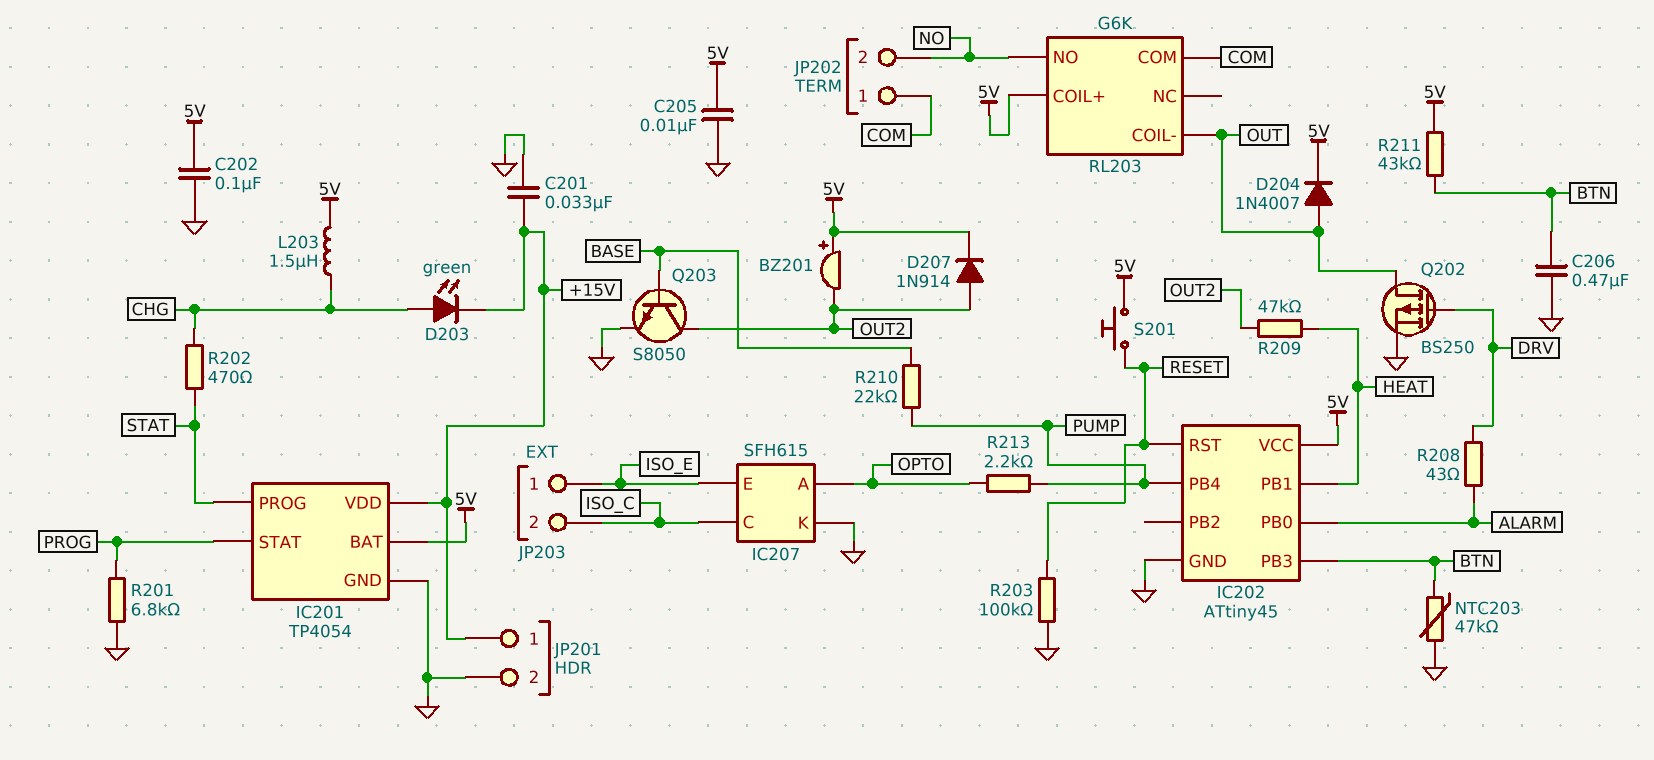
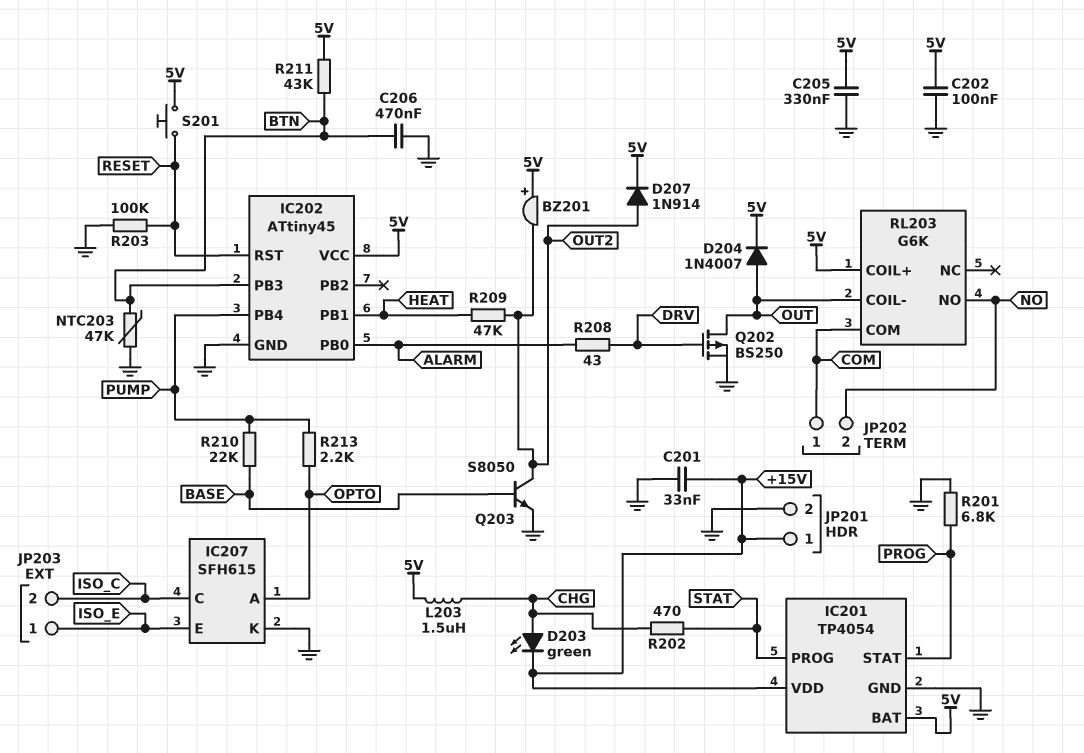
C205: 10nF (5V, GND) -> 330nF (5V, GND)

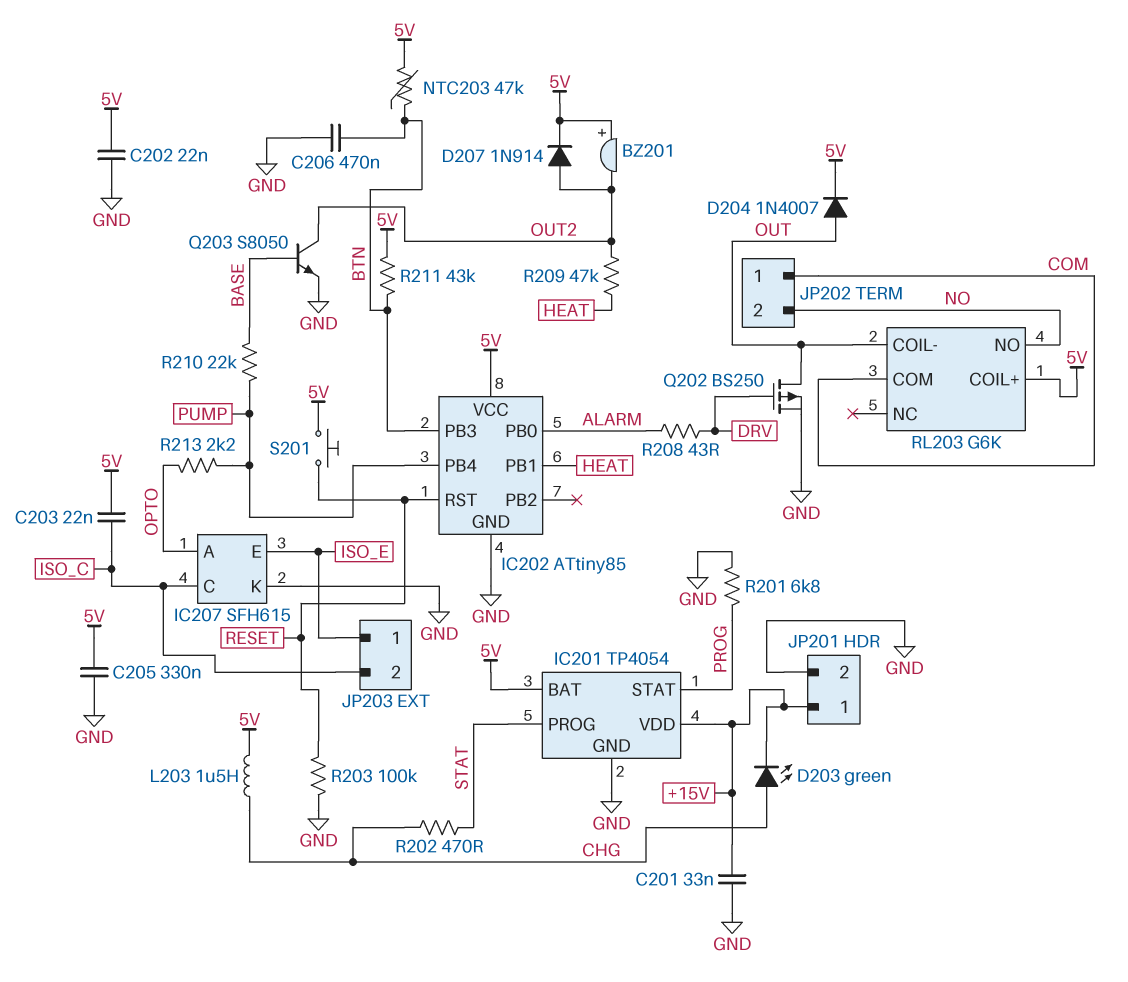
C202: 100nF (5V, GND) -> 22nF (5V, GND)
C203: none -> 22nF (5V, ISO_C)
IC202: ATtiny45 -> ATtiny85
NTC203: 47k (BTN, GND) -> 47k (5V, BTN)

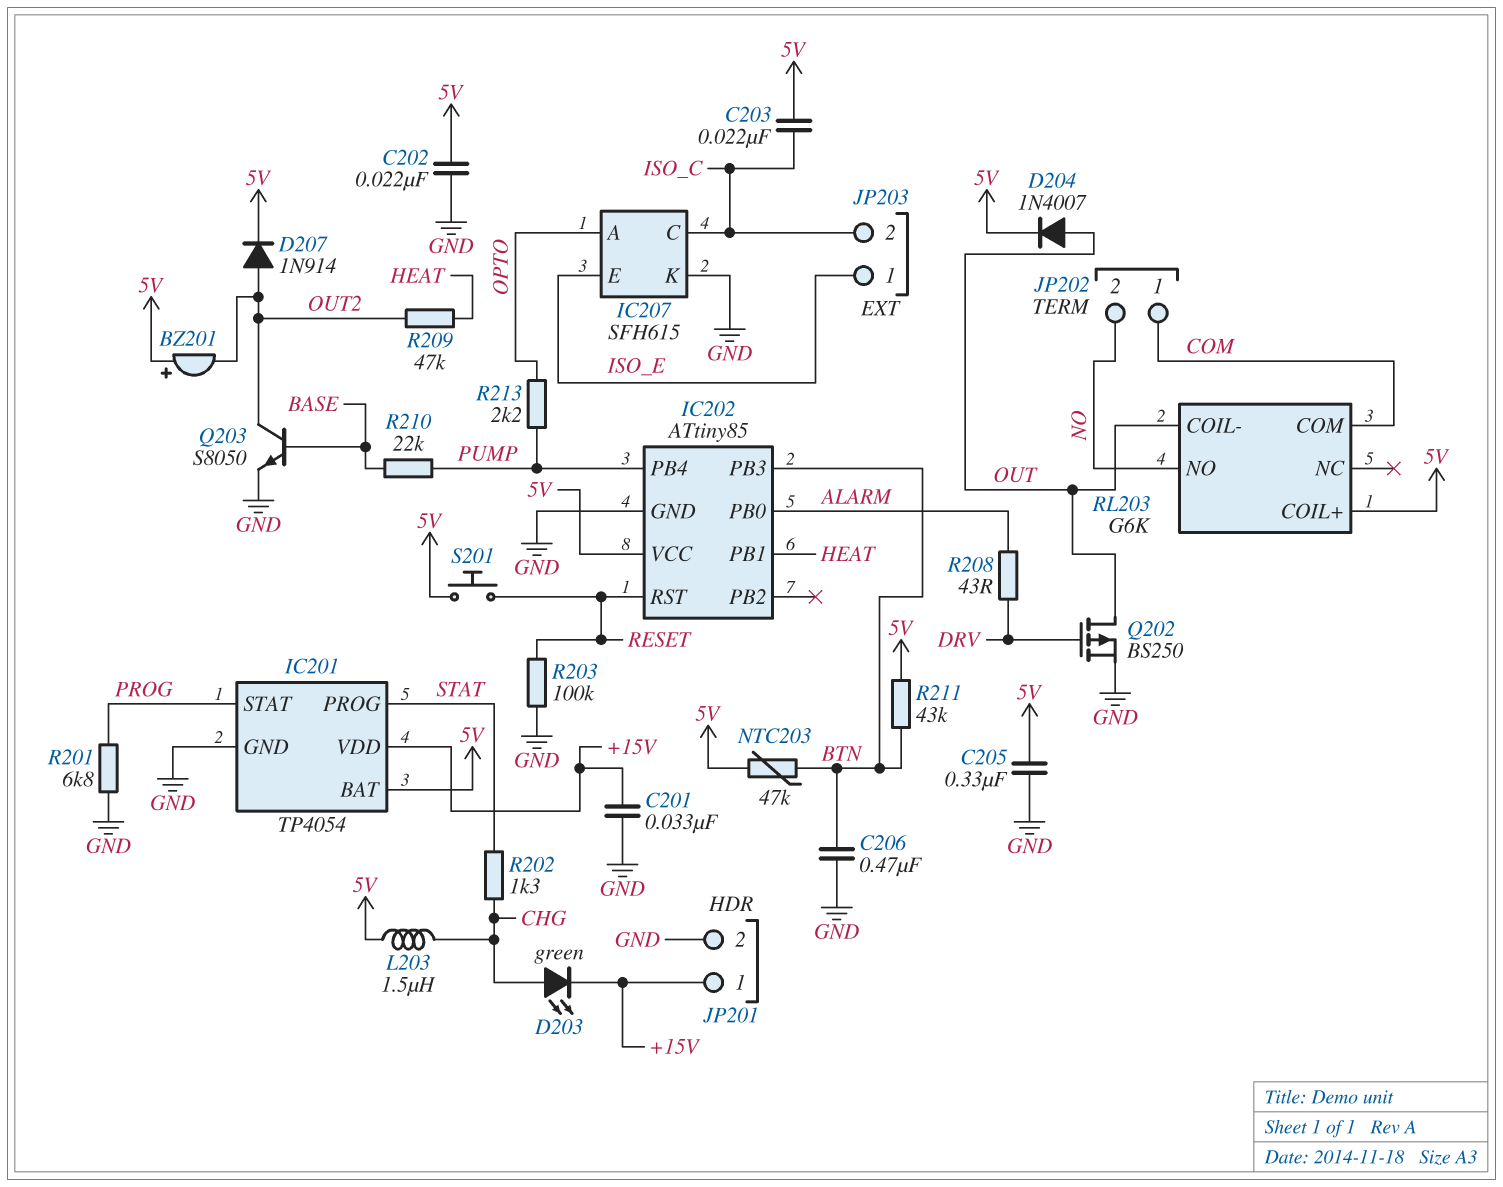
R202: 470 (CHG, STAT) -> 1.3k (CHG, STAT)

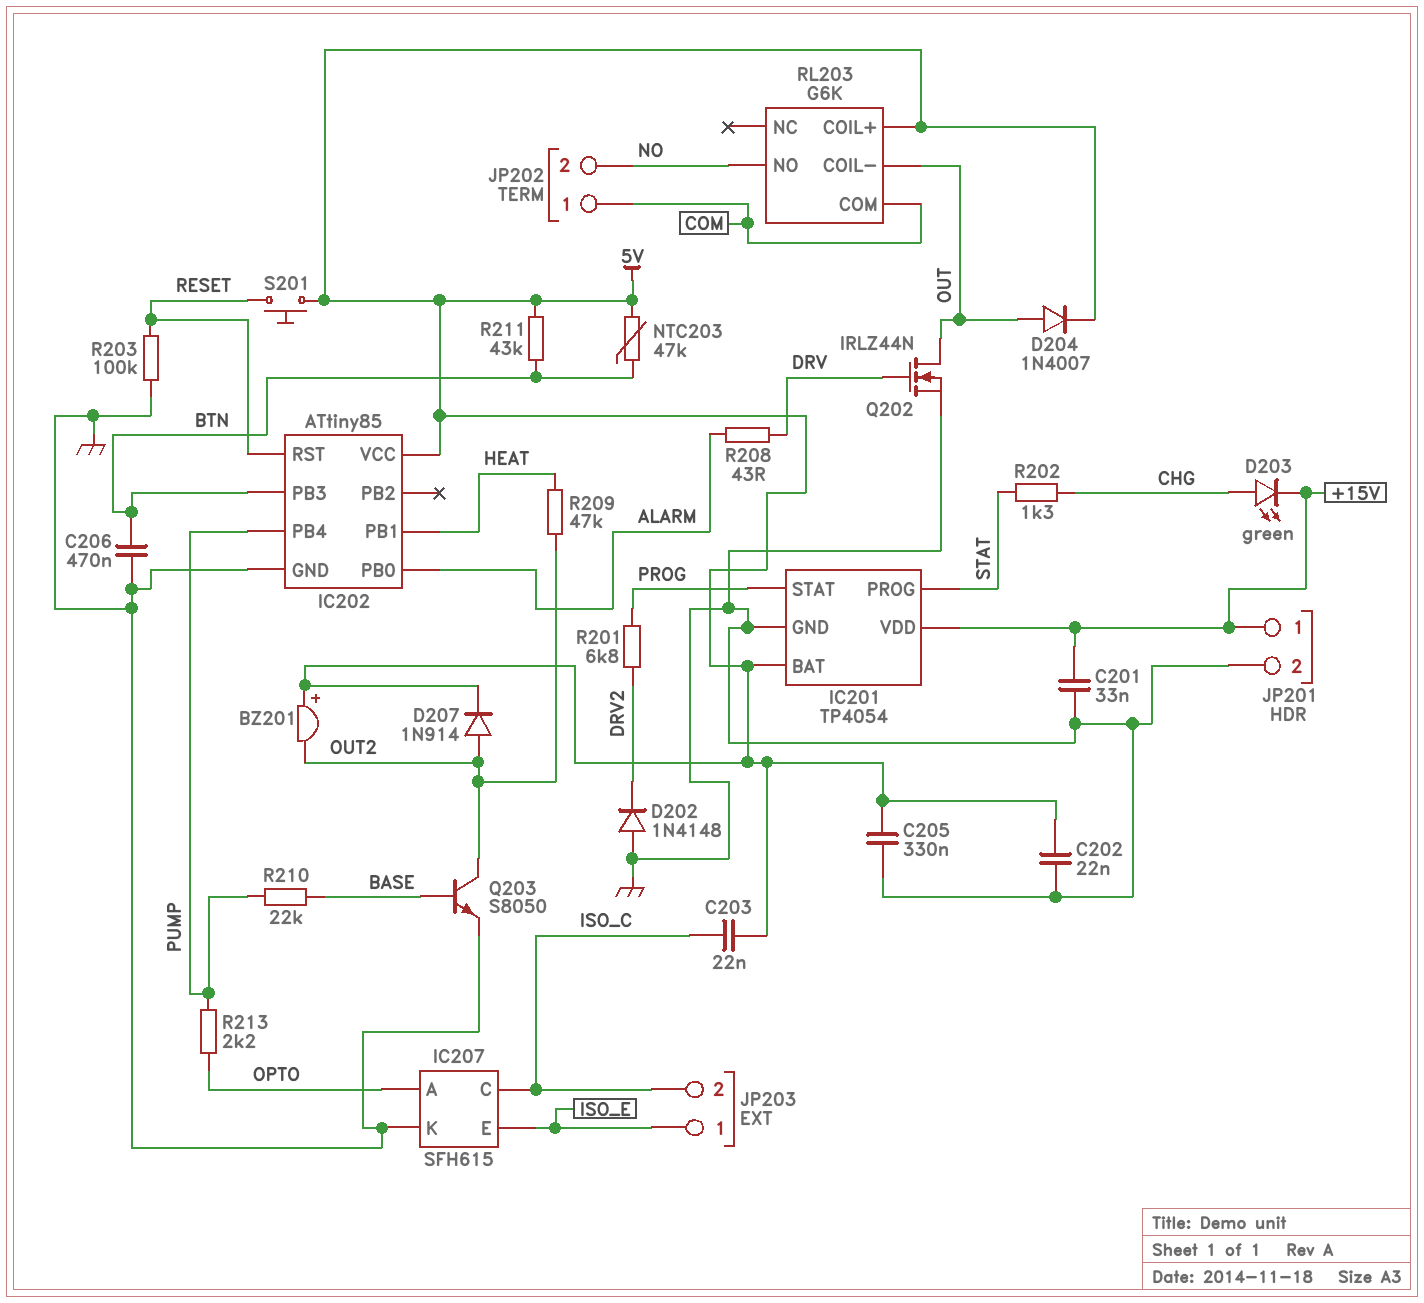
D202: none -> diode 1N4148 (A GND, K DRV2)
L203: 1.5uH (5V, CHG) -> none
Q202: PMOS BS250 (G DRV, D OUT, S GND) -> NMOS IRLZ44N (G DRV, D OUT, S GND)
R201: 6.8k (GND, PROG) -> 6.8k (DRV2, PROG)

